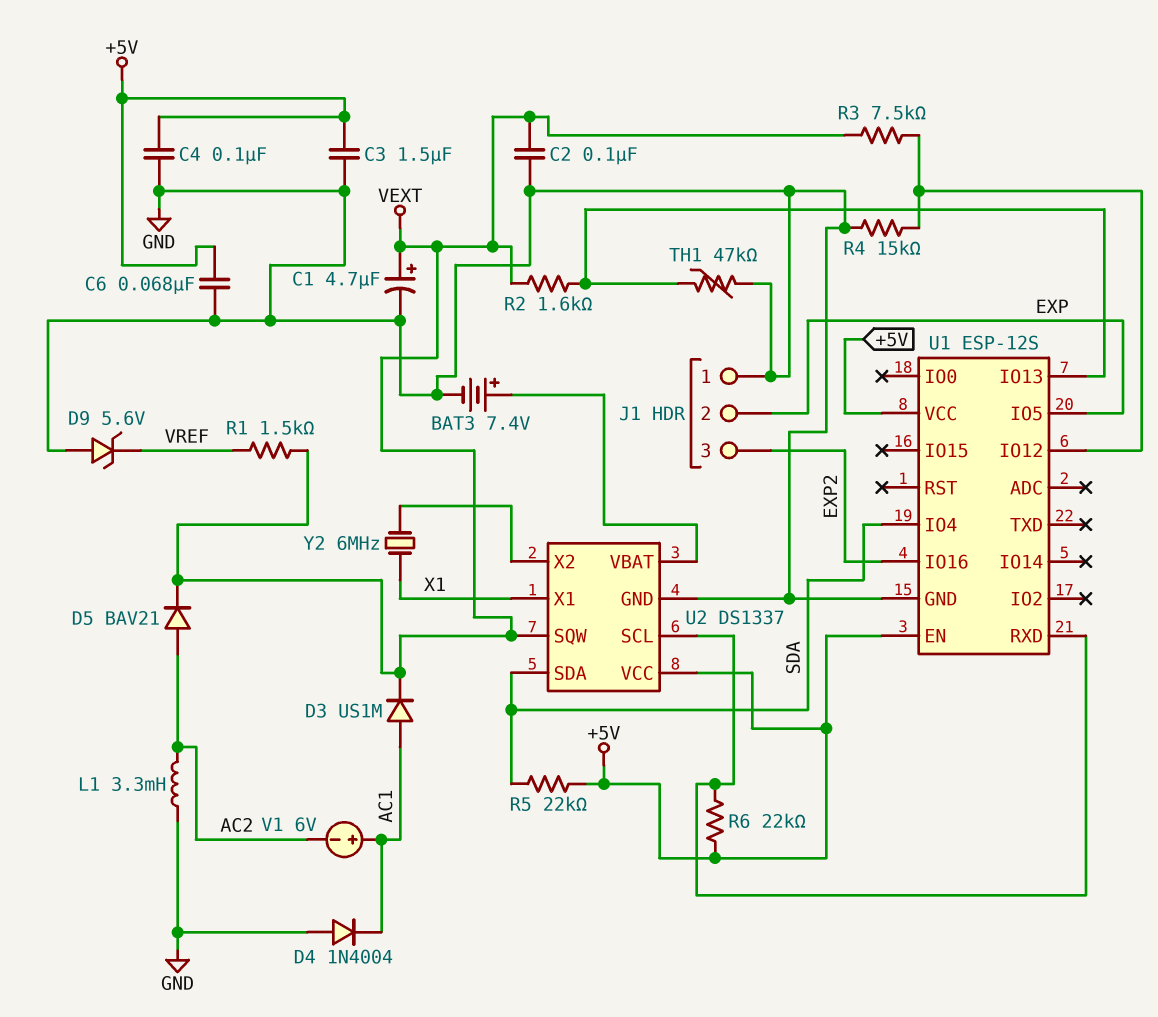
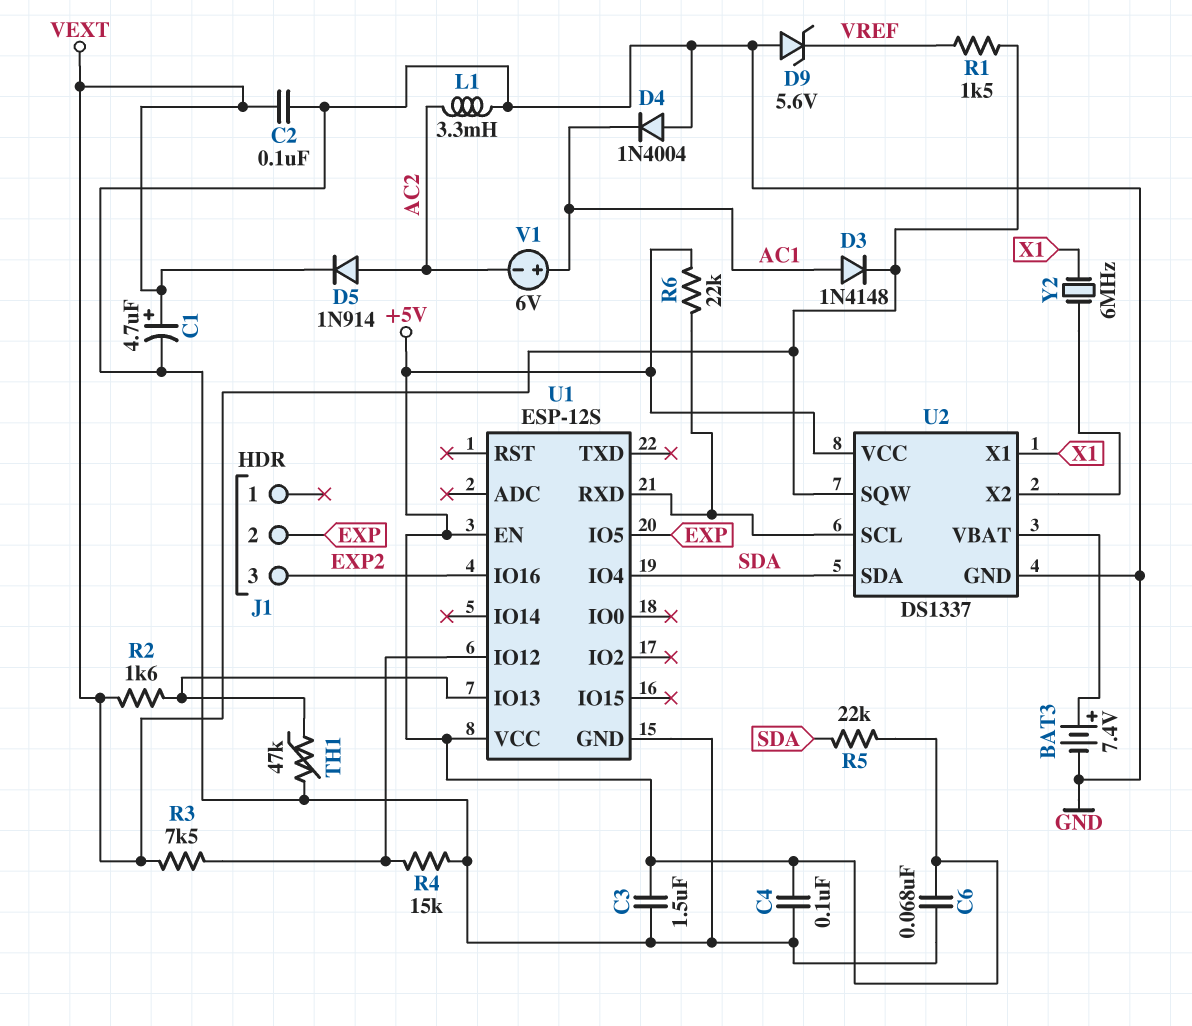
D3: diode US1M (A AC1, K VEXT) -> diode 1N4148 (A AC1, K VEXT)
D5: diode BAV21 (A AC2, K VEXT) -> diode 1N914 (A AC2, K VEXT)
J1 pin 1: GND -> none

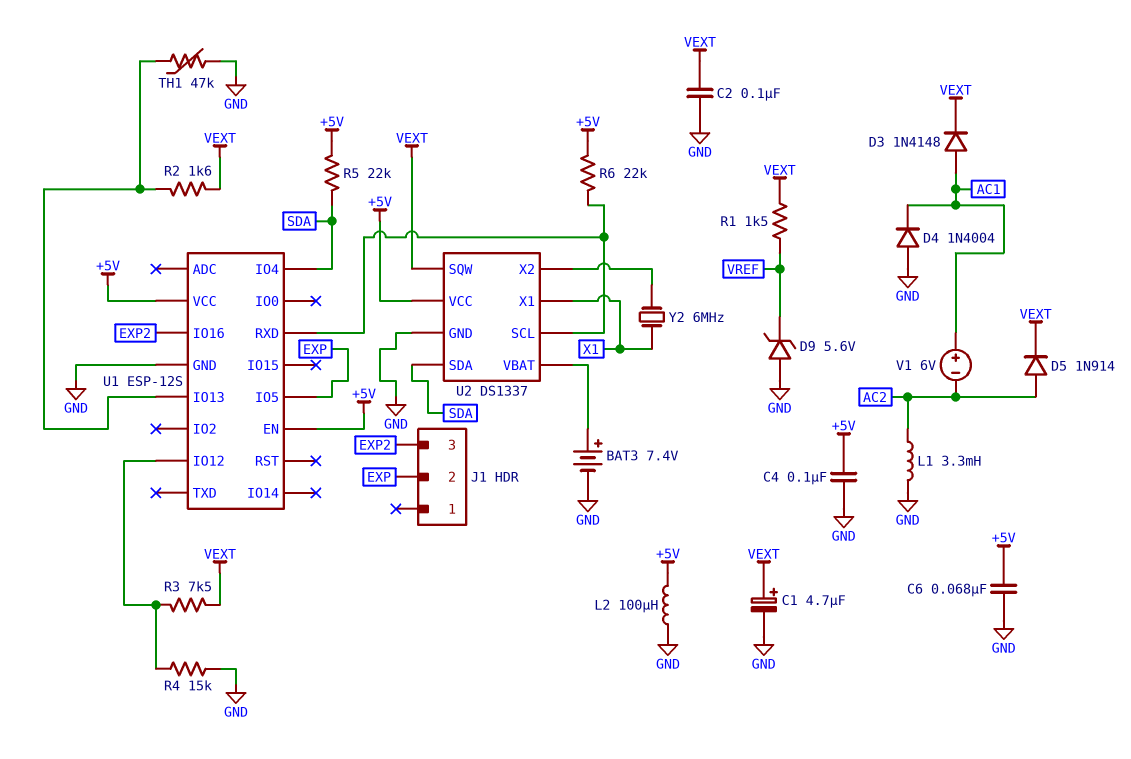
C3: 1.5uF (+5V, GND) -> none
L2: none -> 100uH (+5V, GND)

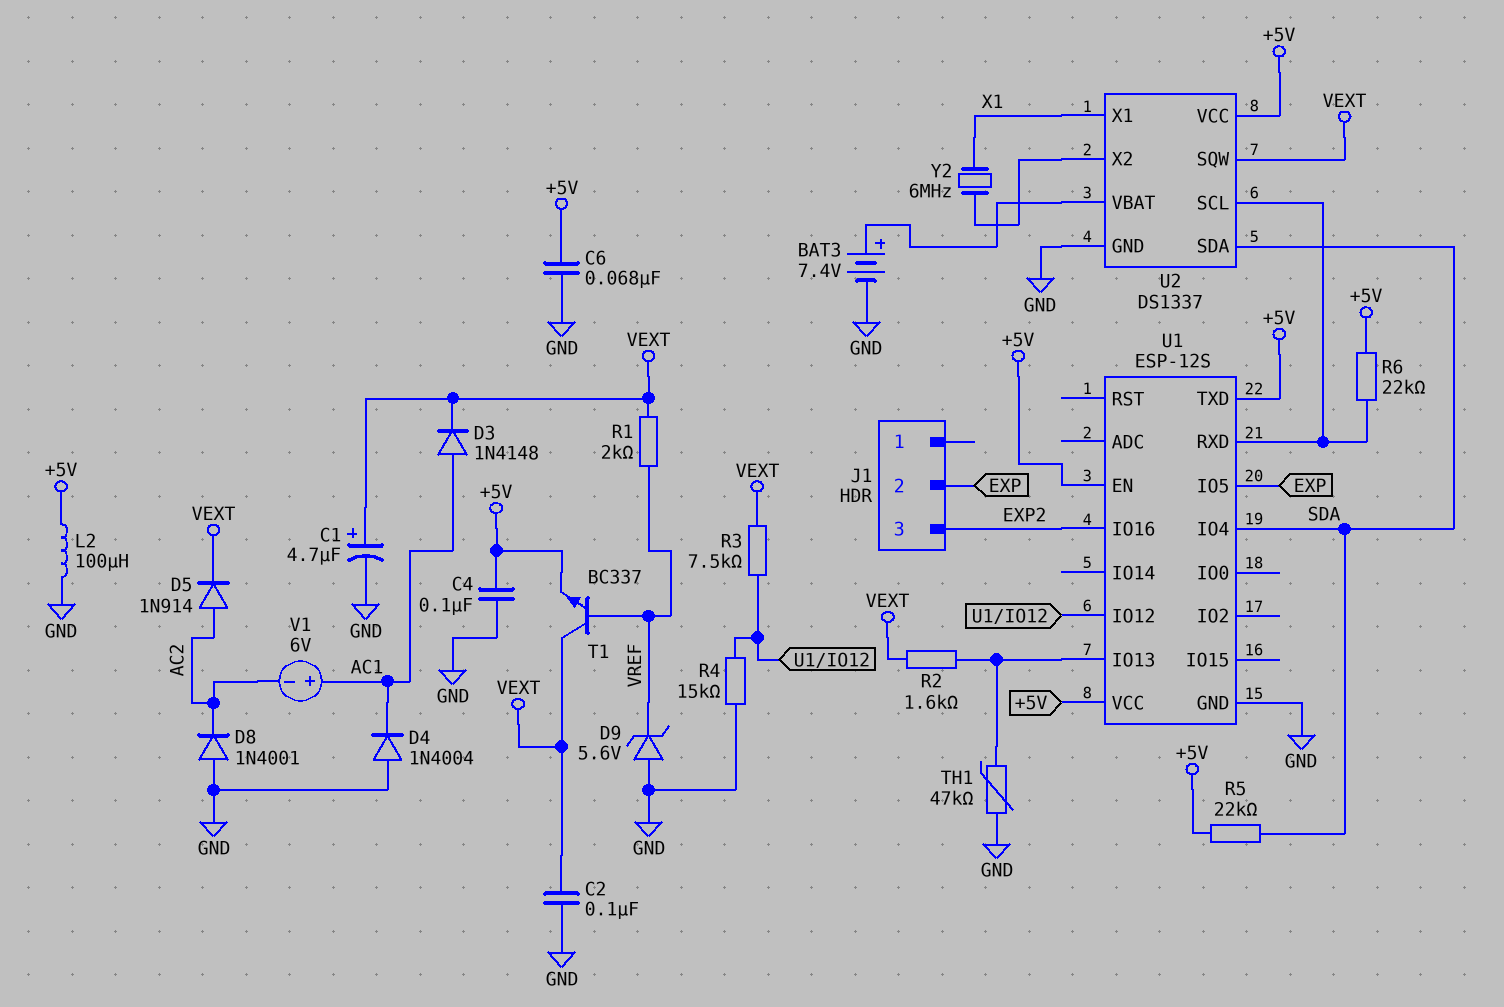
D8: none -> diode 1N4001 (A GND, K AC2)
L1: 3.3mH (AC2, GND) -> none
R1: 1.5k (VEXT, VREF) -> 2k (VEXT, VREF)
T1: none -> NPN BC337 (B VREF, C VEXT, E +5V)
U1 pin TXD: none -> +5V

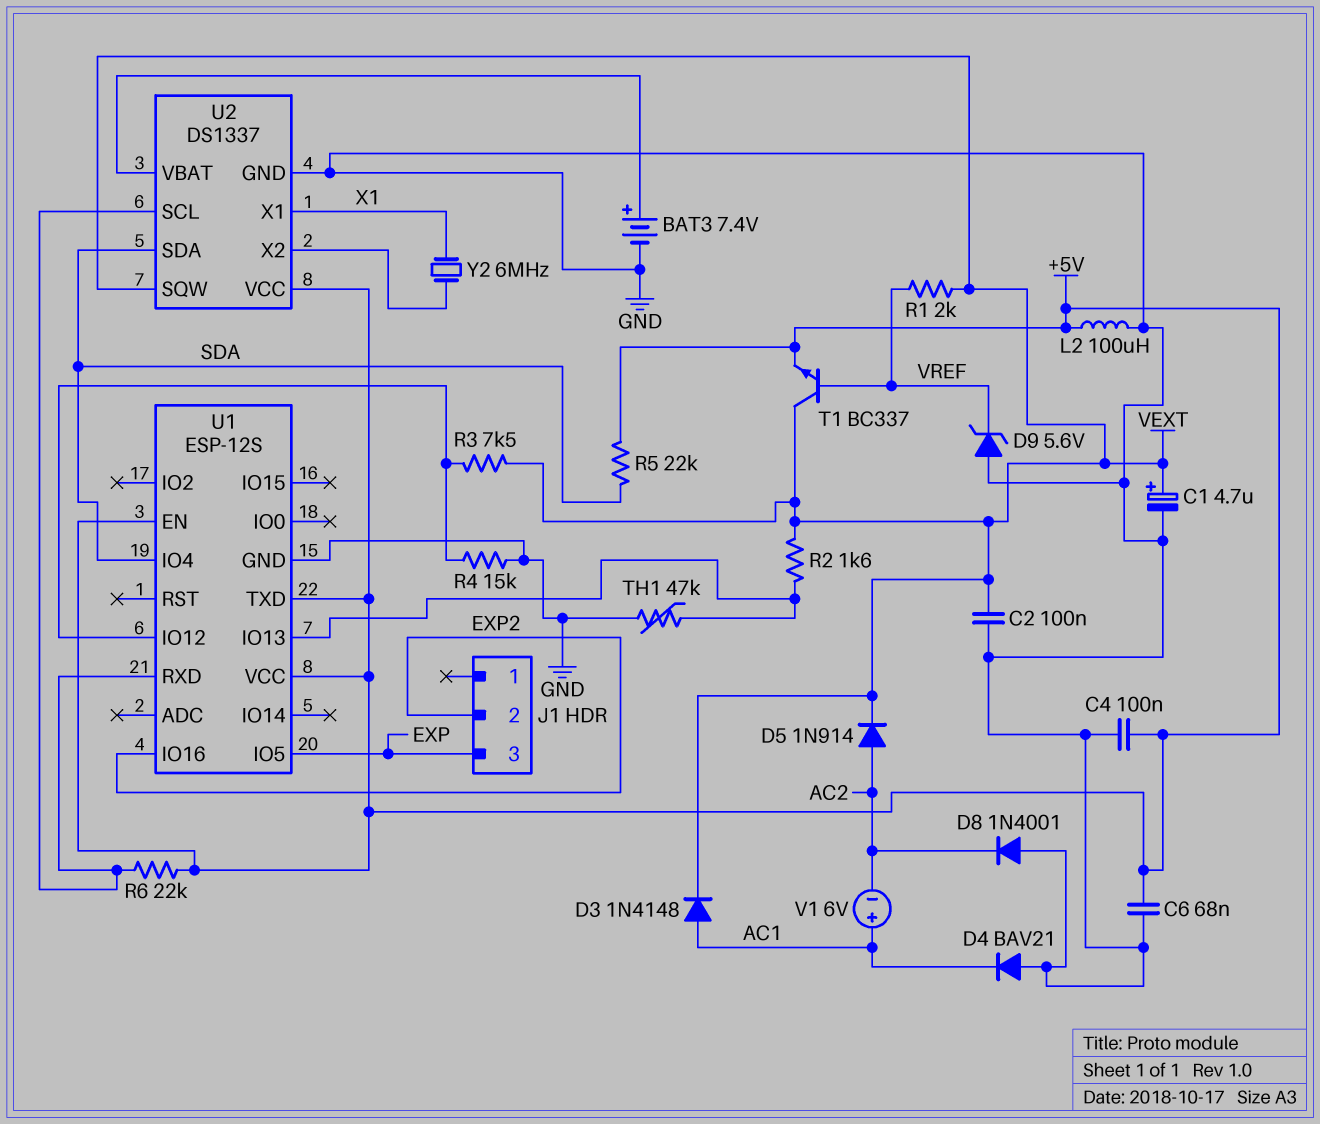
D4: diode 1N4004 (A GND, K AC1) -> diode BAV21 (A GND, K AC1)
J1 pin 2: EXP -> EXP2
J1 pin 3: EXP2 -> EXP

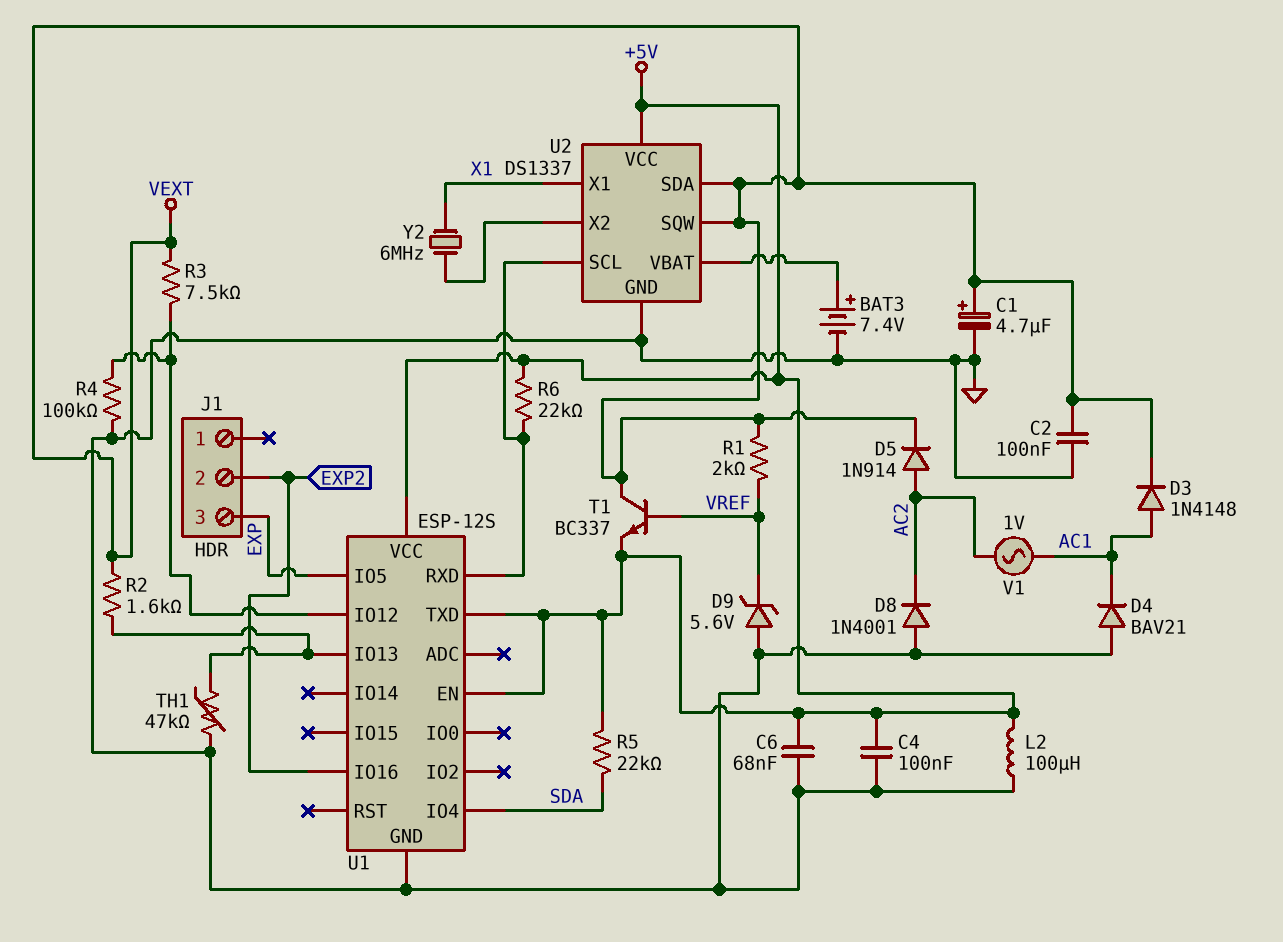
R4: 15k (GND, U1/IO12) -> 100k (GND, U1/IO12)
U2 pin SDA: SDA -> VEXT
V1: 6V (plus AC1, minus AC2) -> AC 1V (AC1, AC2)

